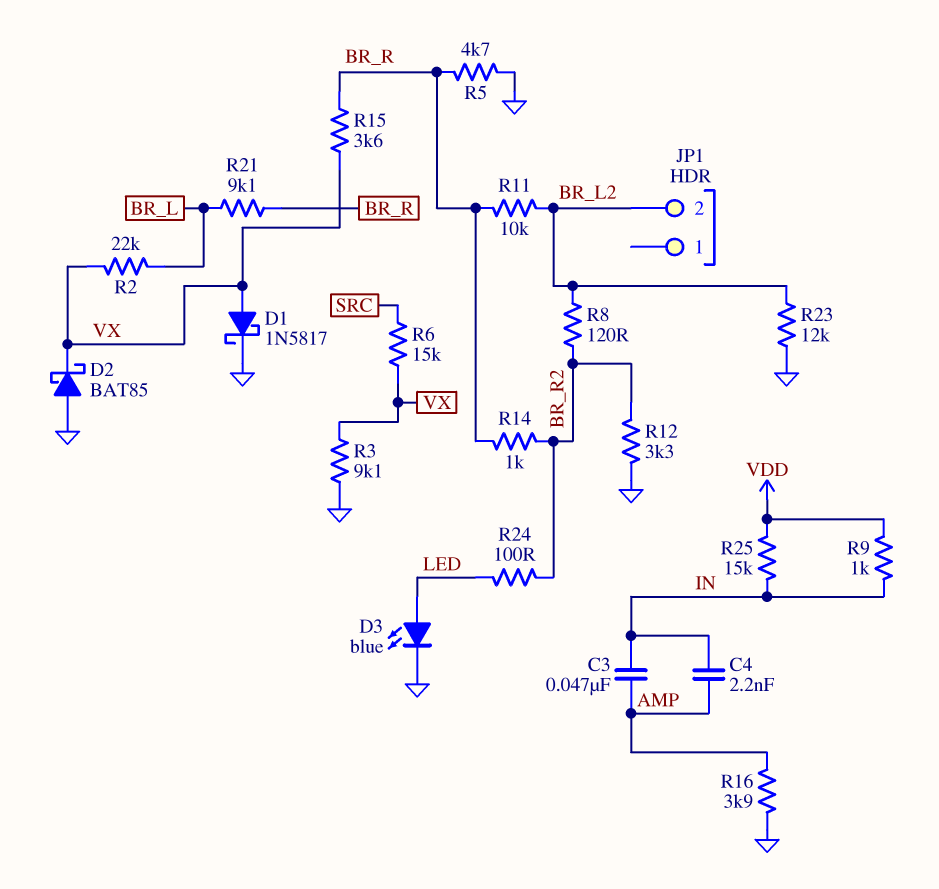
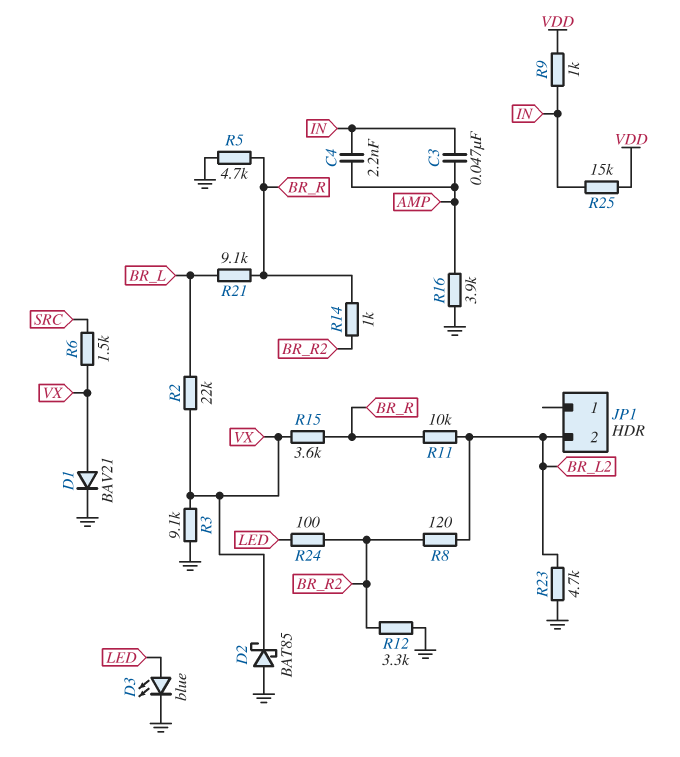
D1: schottky 1N5817 (A VX, K GND) -> diode BAV21 (A VX, K GND)
R6: 15k (SRC, VX) -> 1.5k (SRC, VX)
R23: 12k (BR_L2, GND) -> 4.7k (BR_L2, GND)

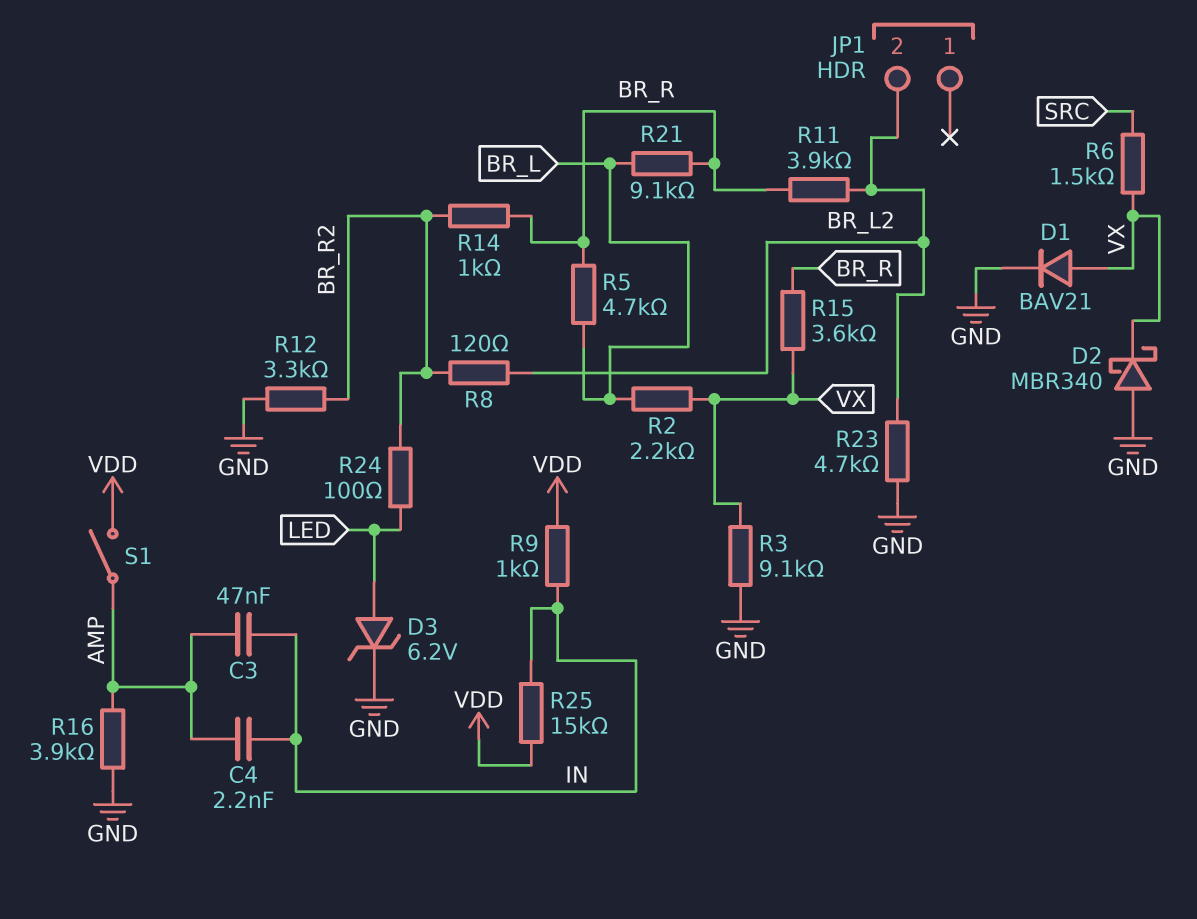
D2: schottky BAT85 (A GND, K VX) -> schottky MBR340 (A GND, K VX)
D3: LED blue (A LED, K GND) -> zener 6.2V (A LED, K GND)
R2: 22k (BR_L, VX) -> 2.2k (BR_L, VX)
R5: 4.7k (BR_R, GND) -> 4.7k (BR_L, BR_R)
R11: 10k (BR_L2, BR_R) -> 3.9k (BR_L2, BR_R)
S1: none -> switch (AMP, VDD)

